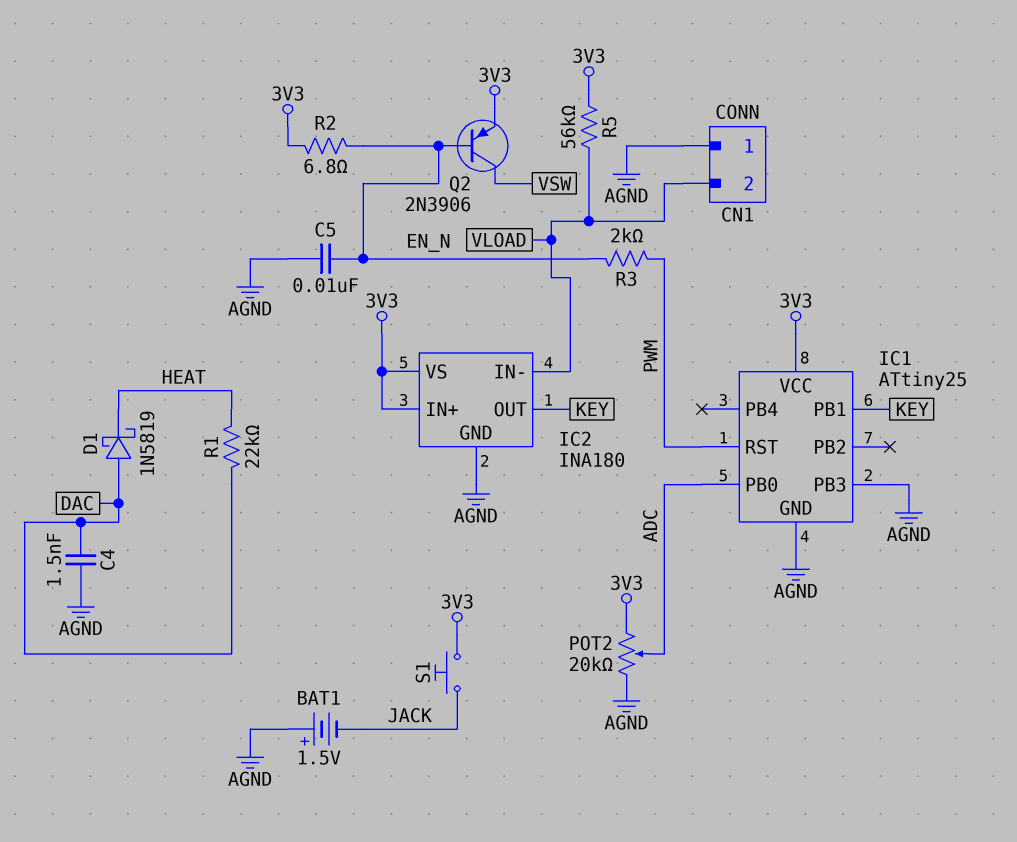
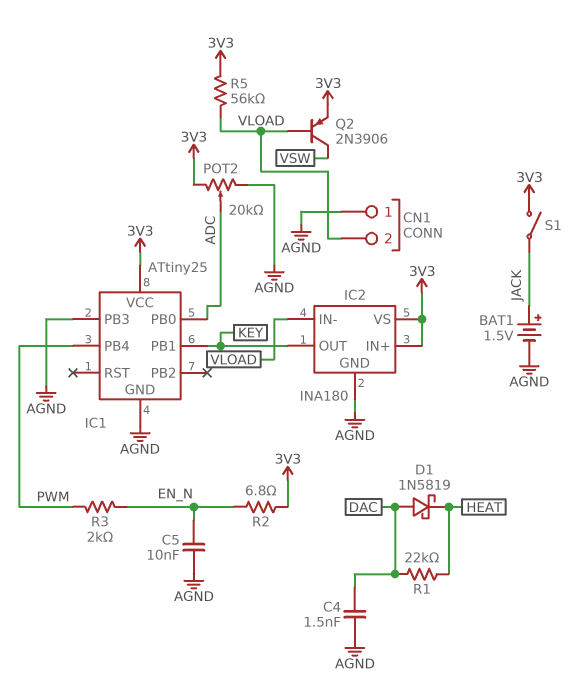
BAT1: 1.5V (plus AGND, minus JACK) -> 1.5V (plus JACK, minus AGND)
IC1 pin PB4: none -> PWM
IC1 pin RST: PWM -> none
Q2: PNP 2N3906 (B EN_N, C VSW, E 3V3) -> PNP 2N3906 (B VLOAD, C VSW, E 3V3)
S1: button (3V3, JACK) -> switch (3V3, JACK)

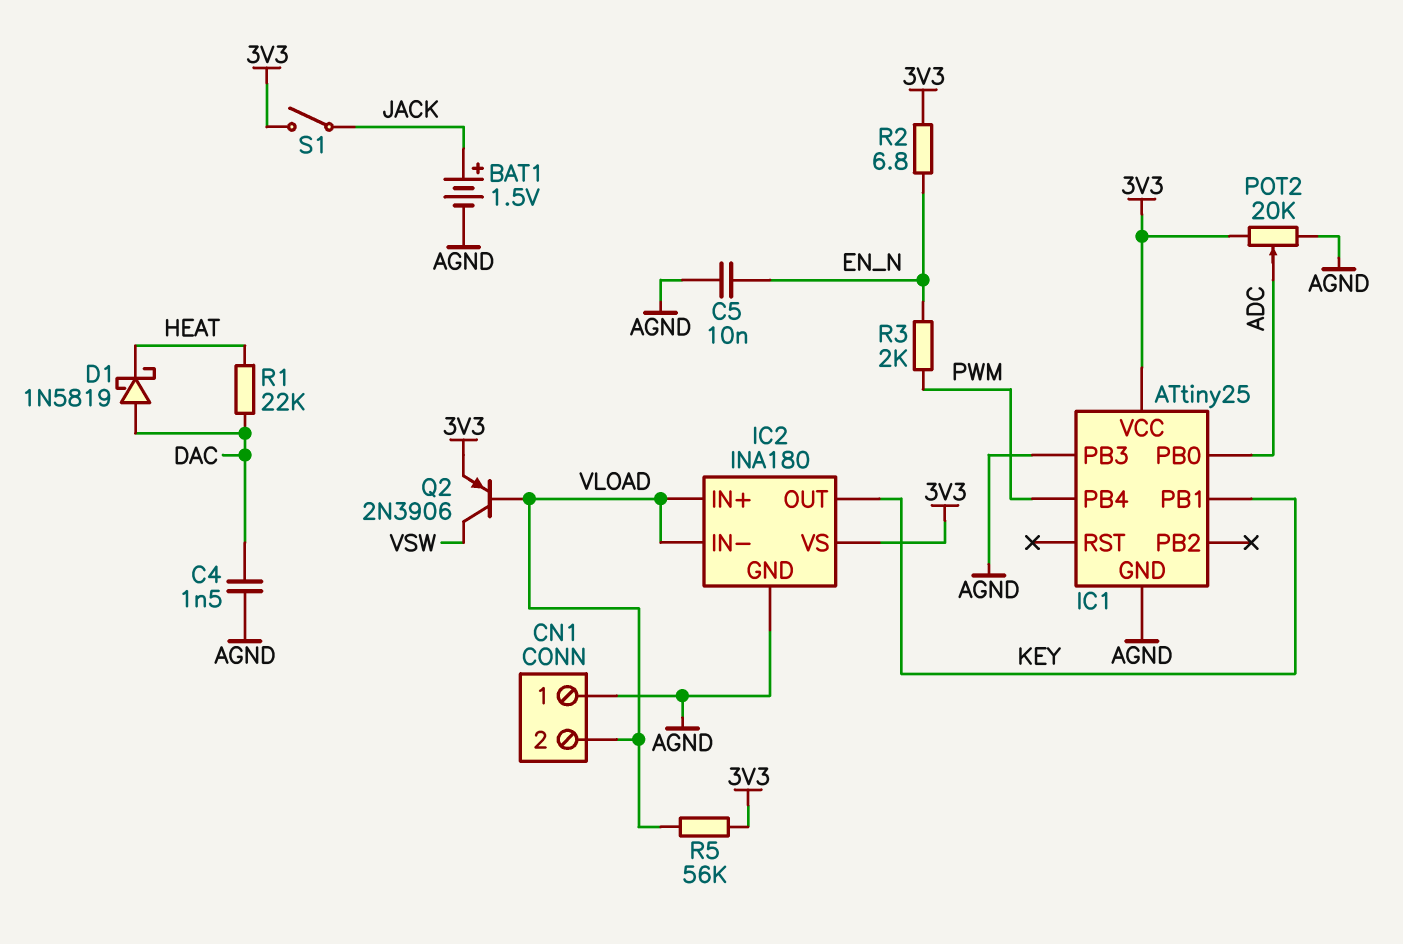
IC2 pin IN+: 3V3 -> VLOAD

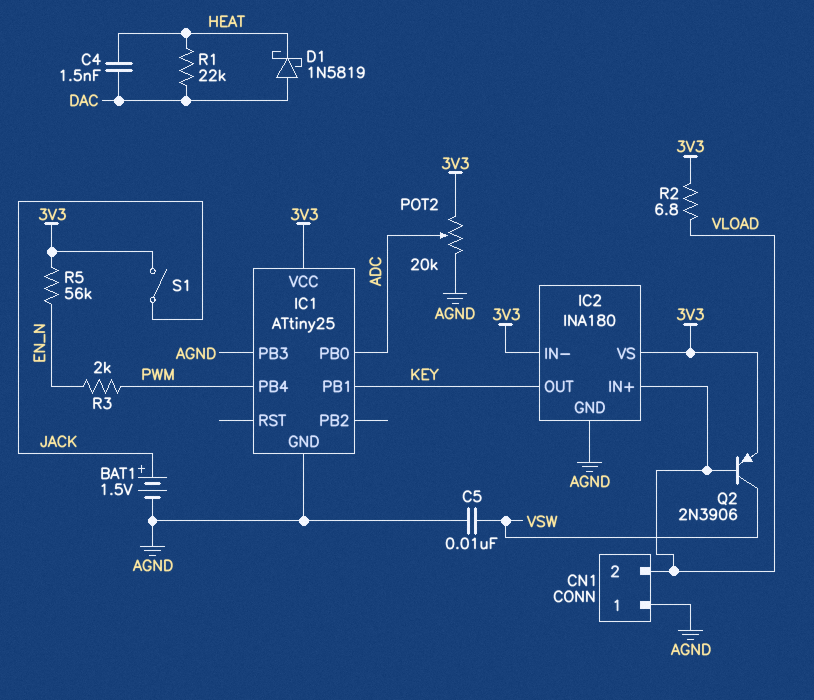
C4: 1.5nF (AGND, DAC) -> 1.5nF (DAC, HEAT)
C5: 10nF (AGND, EN_N) -> 10nF (AGND, VSW)
IC2 pin IN-: VLOAD -> 3V3
R2: 6.8 (3V3, EN_N) -> 6.8 (3V3, VLOAD)
R5: 56k (3V3, VLOAD) -> 56k (3V3, EN_N)

